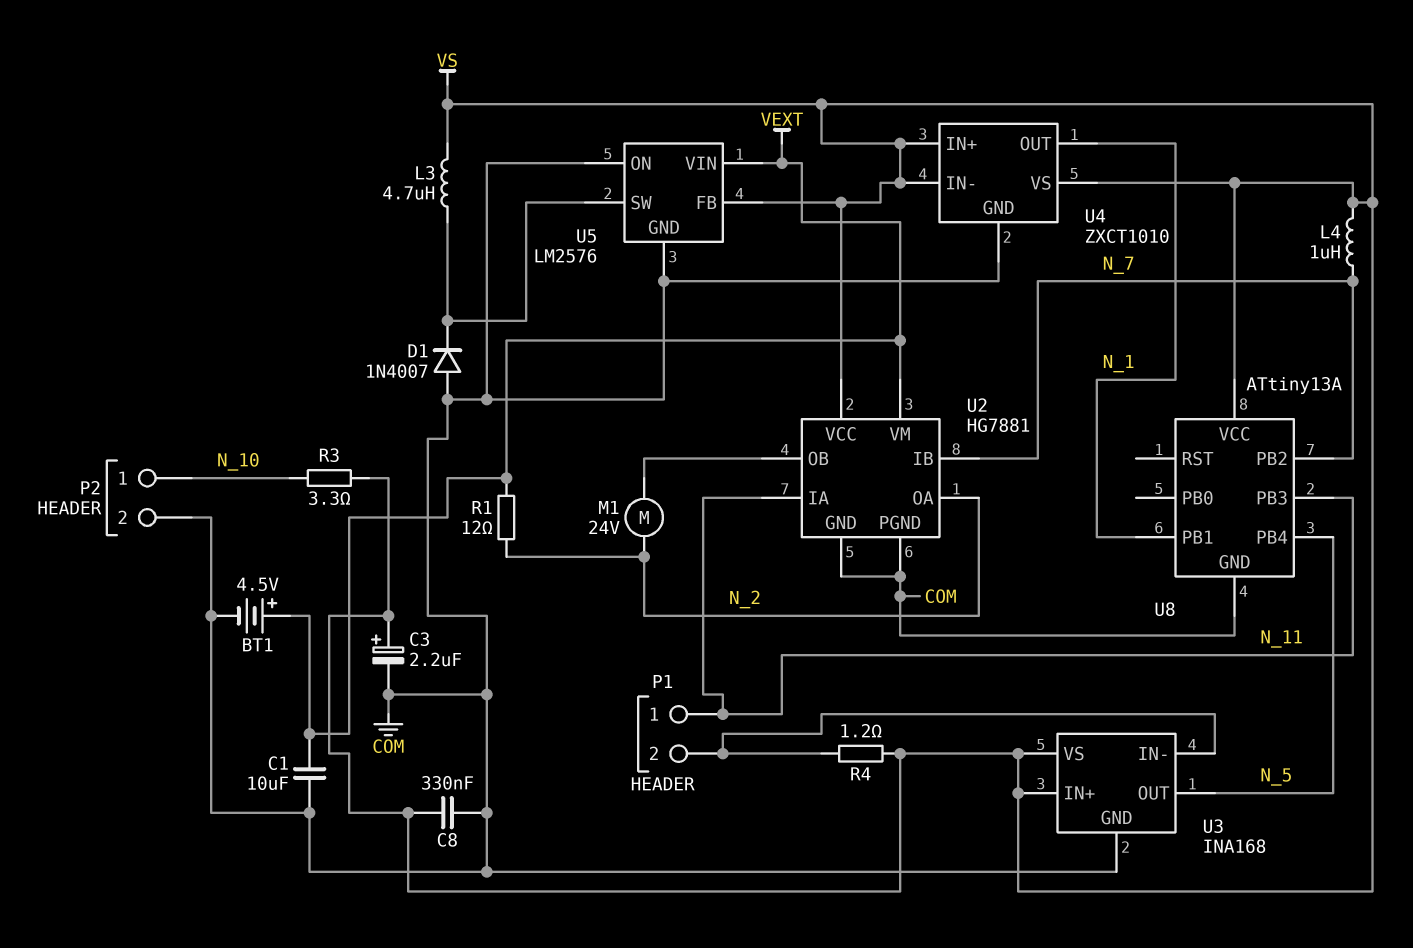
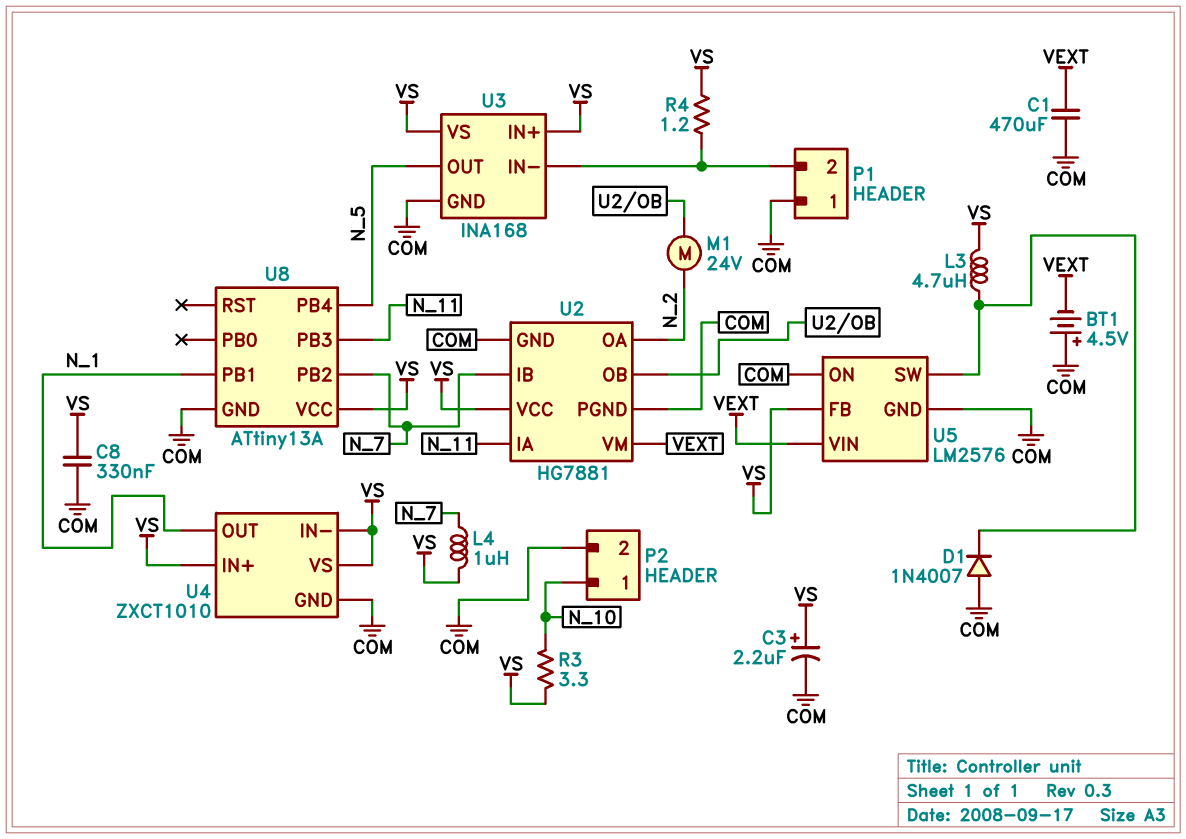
BT1: 4.5V (plus VEXT, minus COM) -> 4.5V (plus COM, minus VEXT)
C1: 10uF (COM, VEXT) -> 470uF (COM, VEXT)
P1 pin 1: N_11 -> COM
R1: 12 (N_2, VEXT) -> none

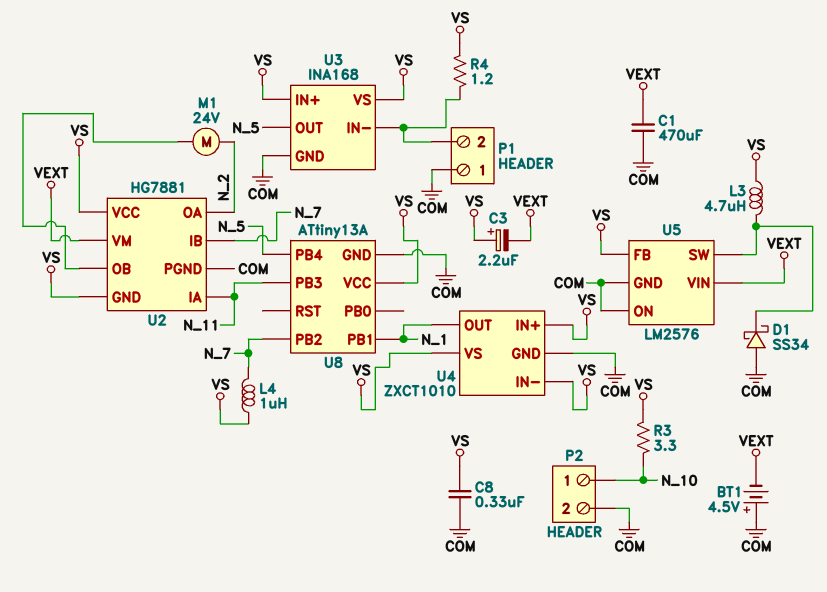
C3: 2.2uF (plus VS, minus COM) -> 2.2uF (plus VS, minus VEXT)
D1: diode 1N4007 (A COM, K U5/SW) -> schottky SS34 (A COM, K U5/SW)
U2 pin GND: COM -> VS

